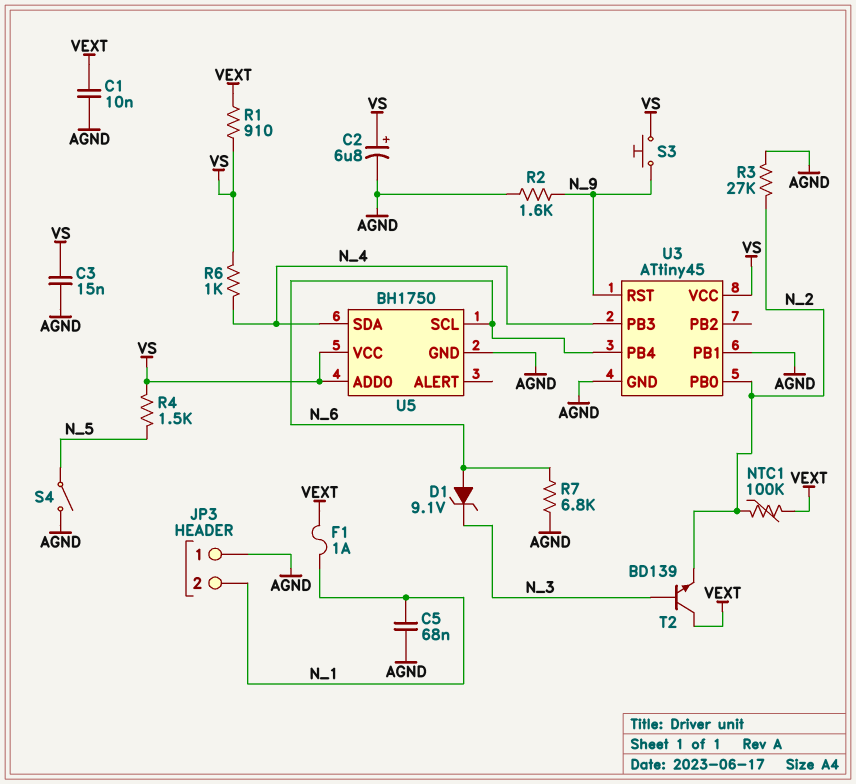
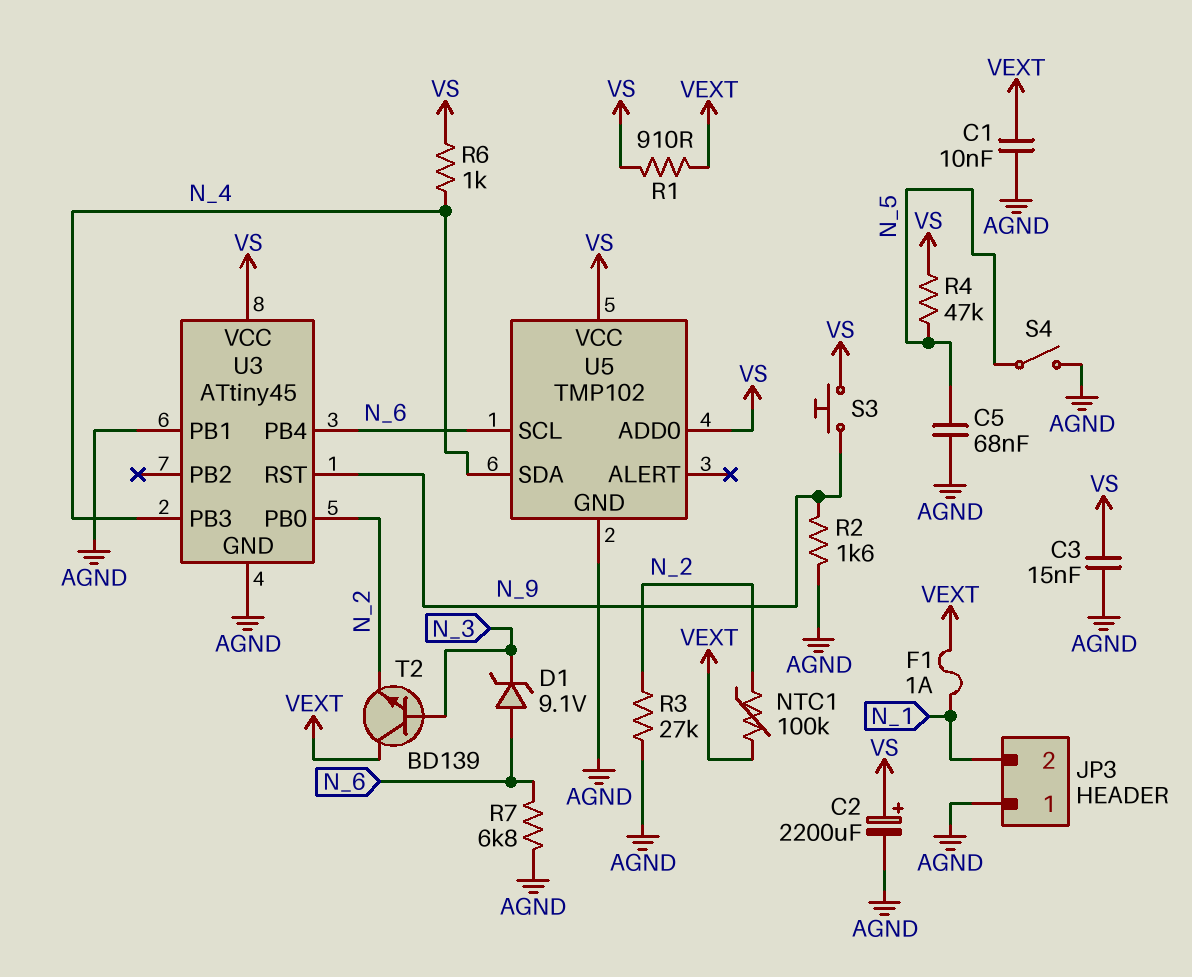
C2: 6.8uF (plus VS, minus AGND) -> 2200uF (plus VS, minus AGND)
C5: 68nF (AGND, N_1) -> 68nF (AGND, N_5)
R4: 1.5k (N_5, VS) -> 47k (N_5, VS)
U5: BH1750 -> TMP102

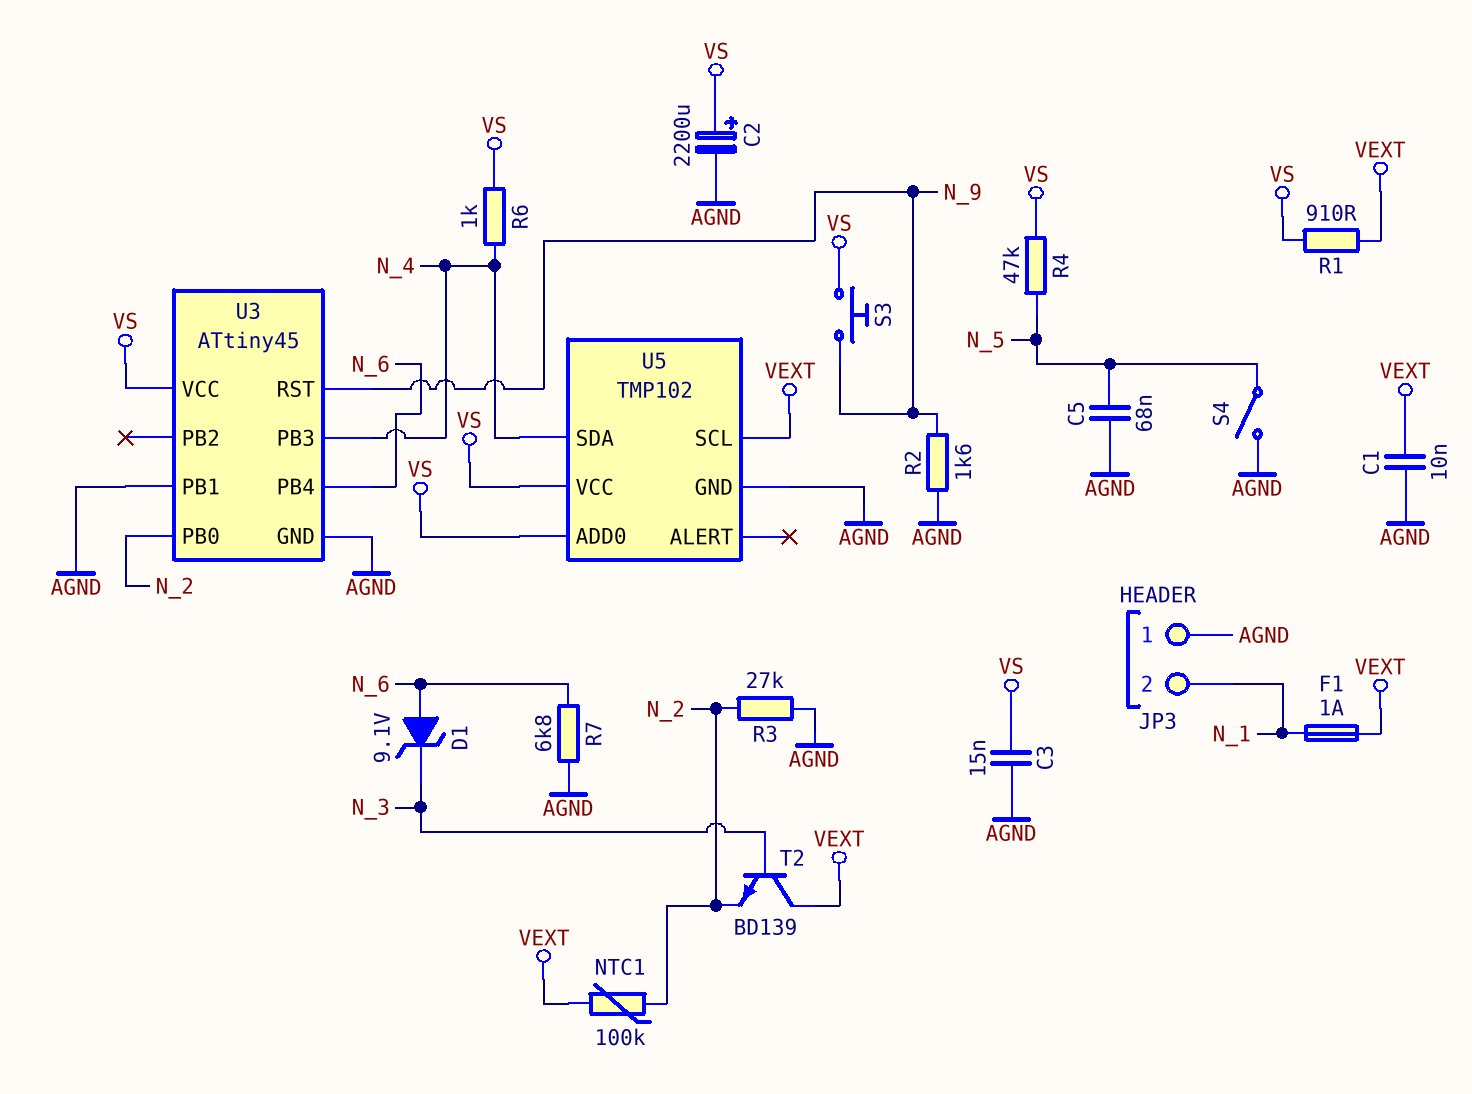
U5 pin SCL: N_6 -> VEXT

